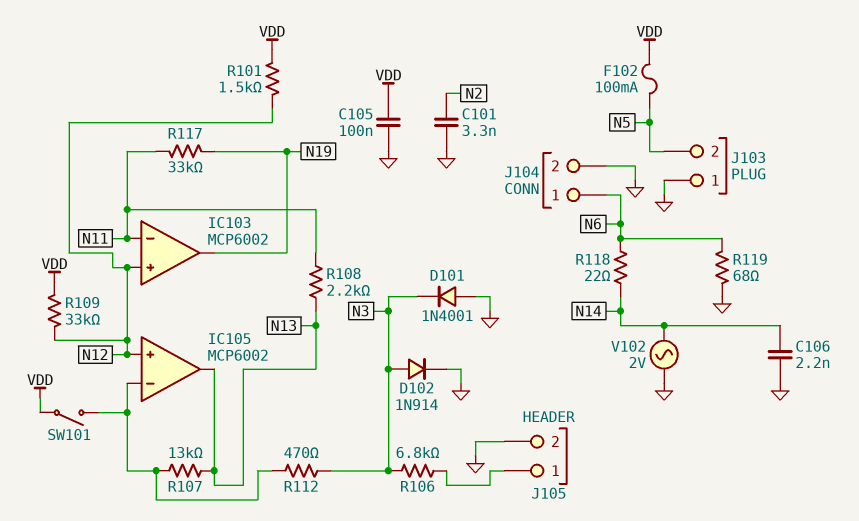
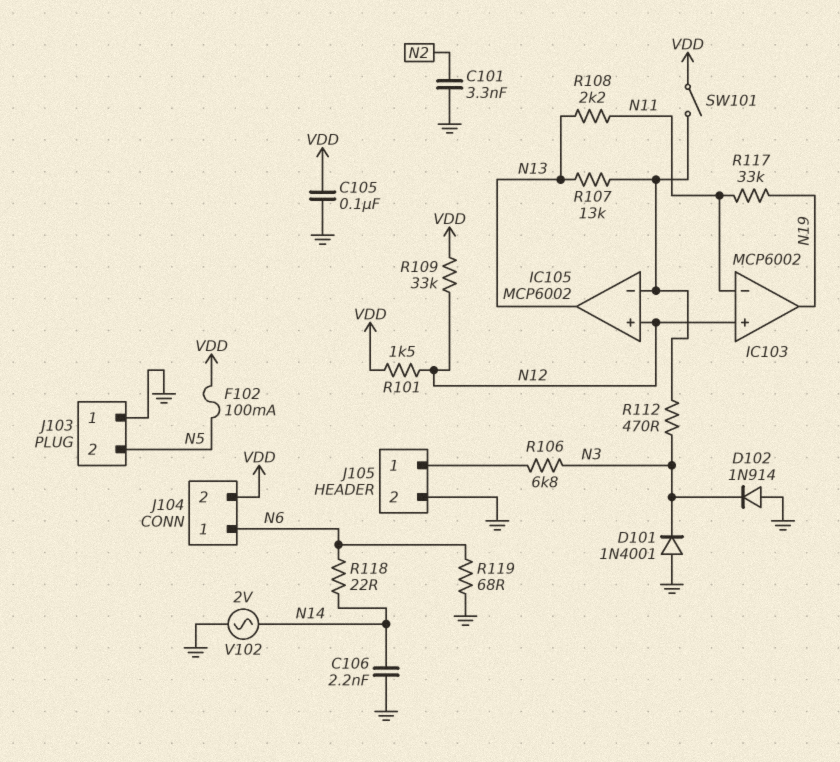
D102: diode 1N914 (A N3, K GND) -> diode 1N914 (A GND, K N3)
J104 pin 2: GND -> VDD

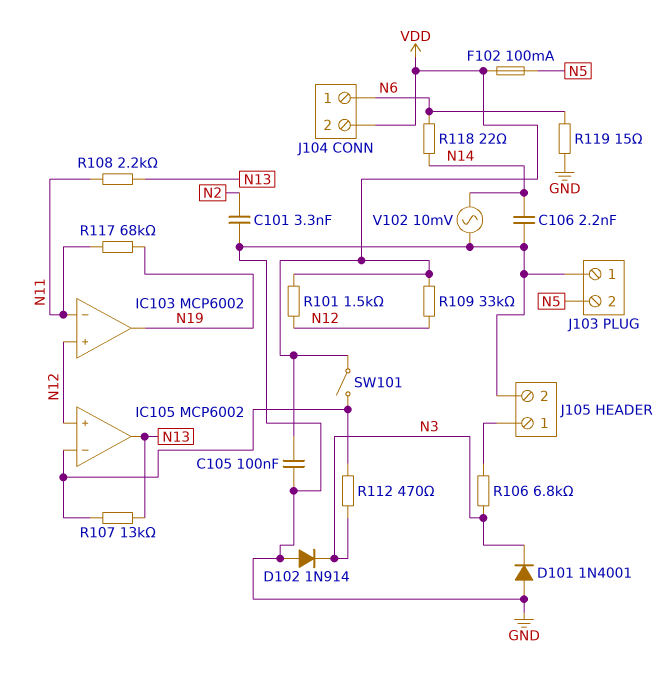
R117: 33k (N11, N19) -> 68k (N11, N19)
R119: 68 (GND, N6) -> 15 (GND, N6)
V102: AC 2V (GND, N14) -> AC 10mV (GND, N14)

